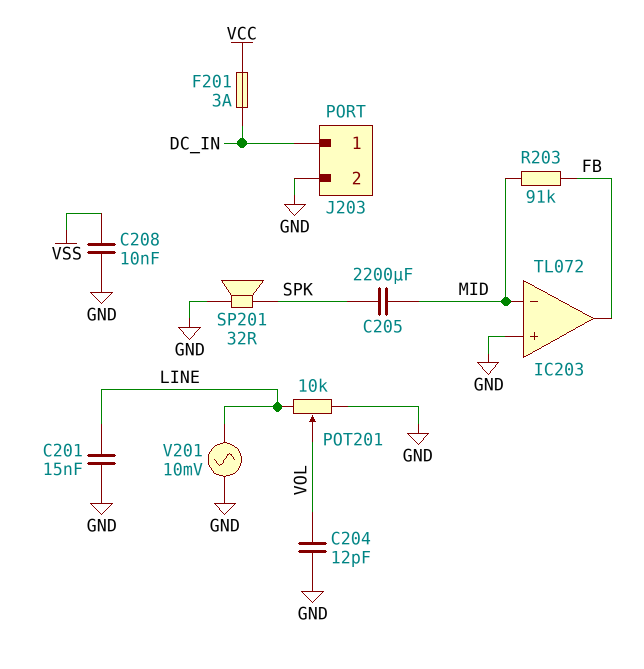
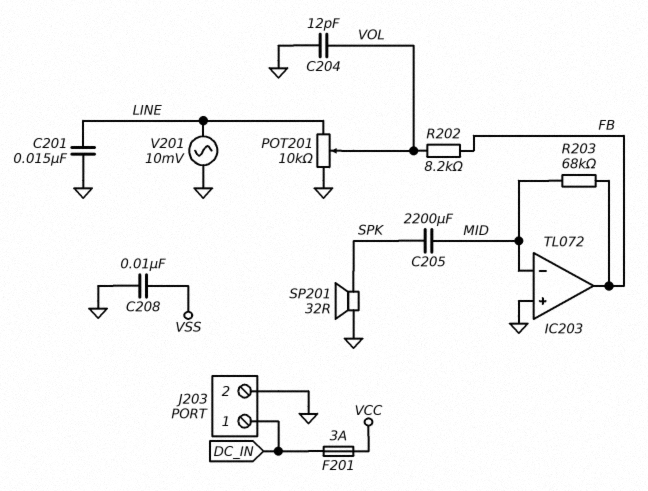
R202: none -> 8.2k (FB, VOL)
R203: 91k (FB, MID) -> 68k (FB, MID)

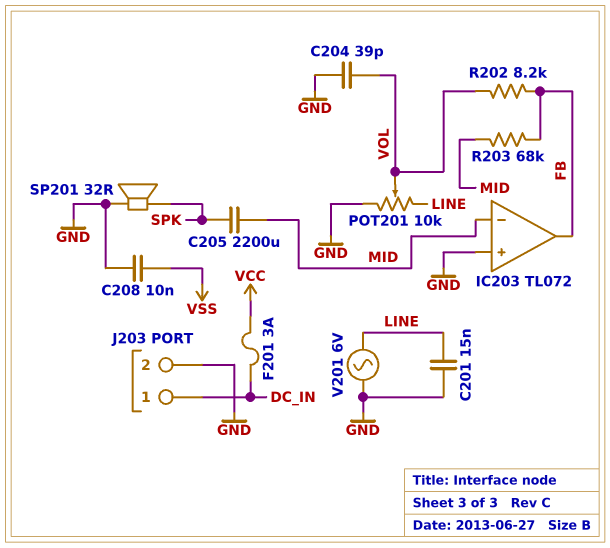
C204: 12pF (GND, VOL) -> 39pF (GND, VOL)
V201: AC 10mV (GND, LINE) -> AC 6V (GND, LINE)

